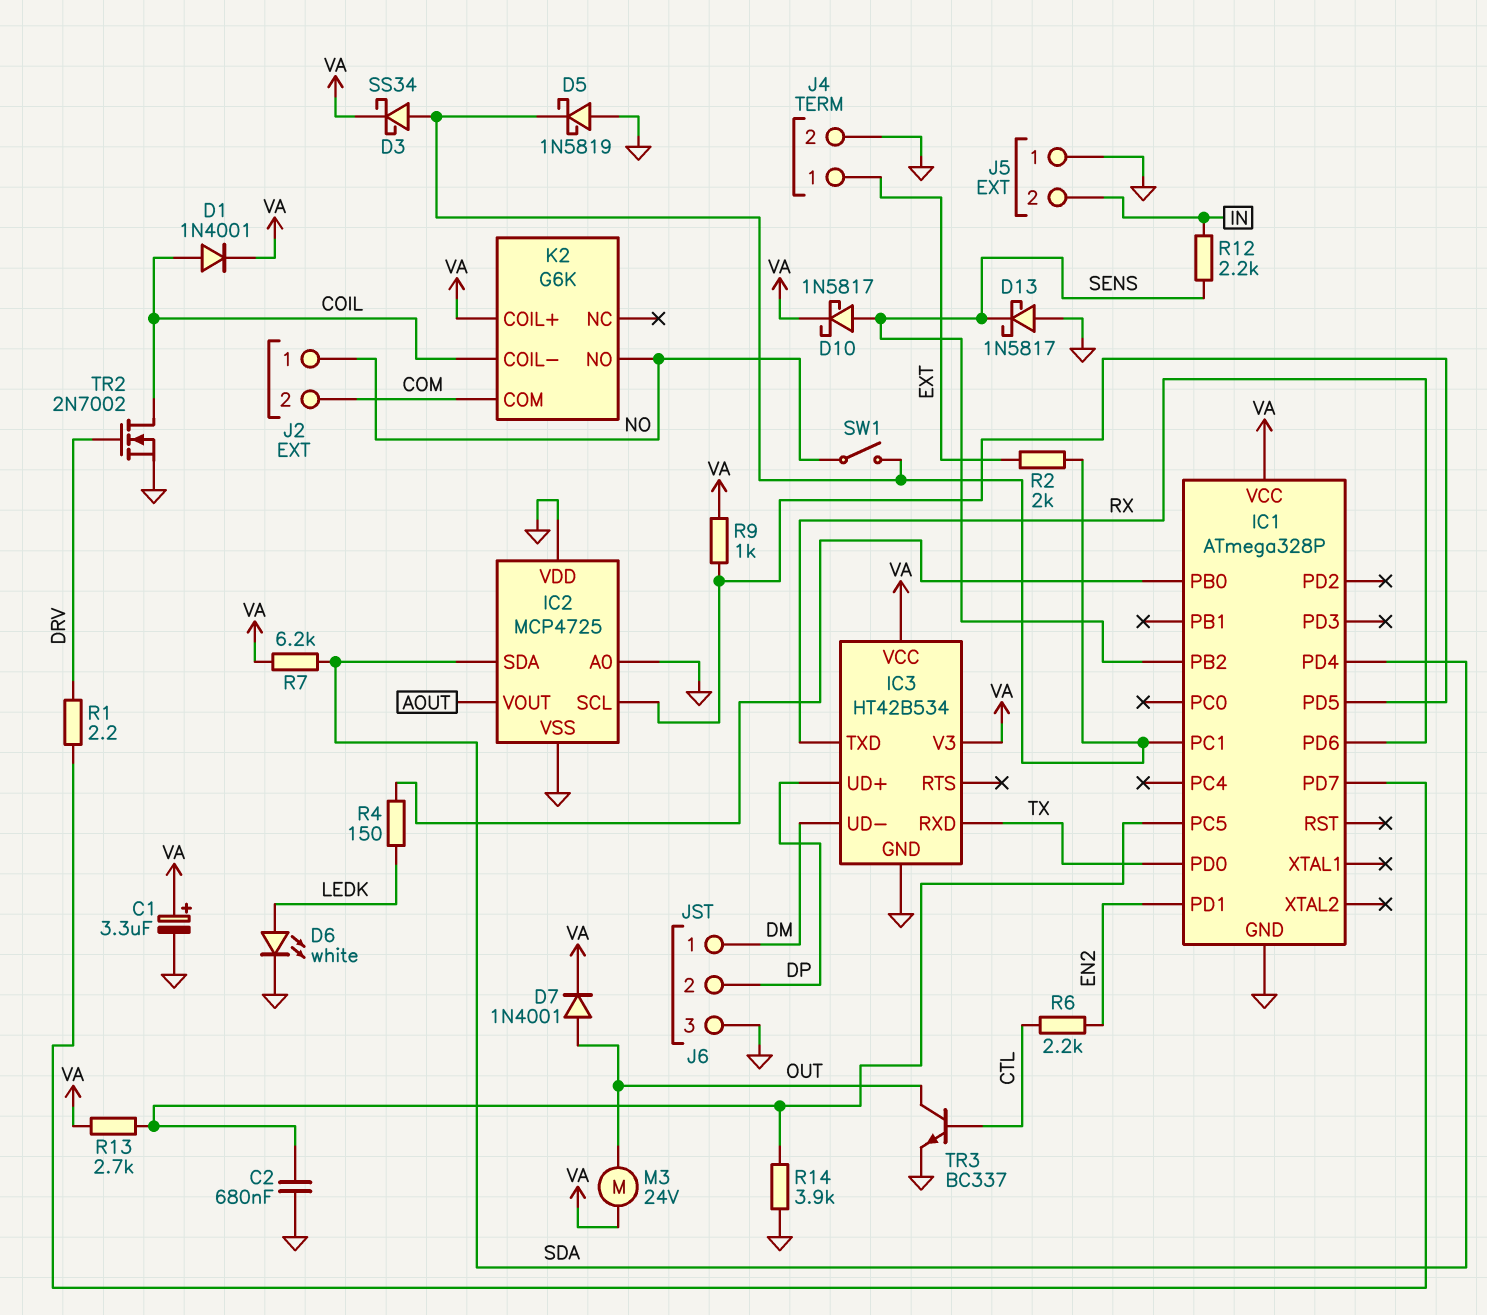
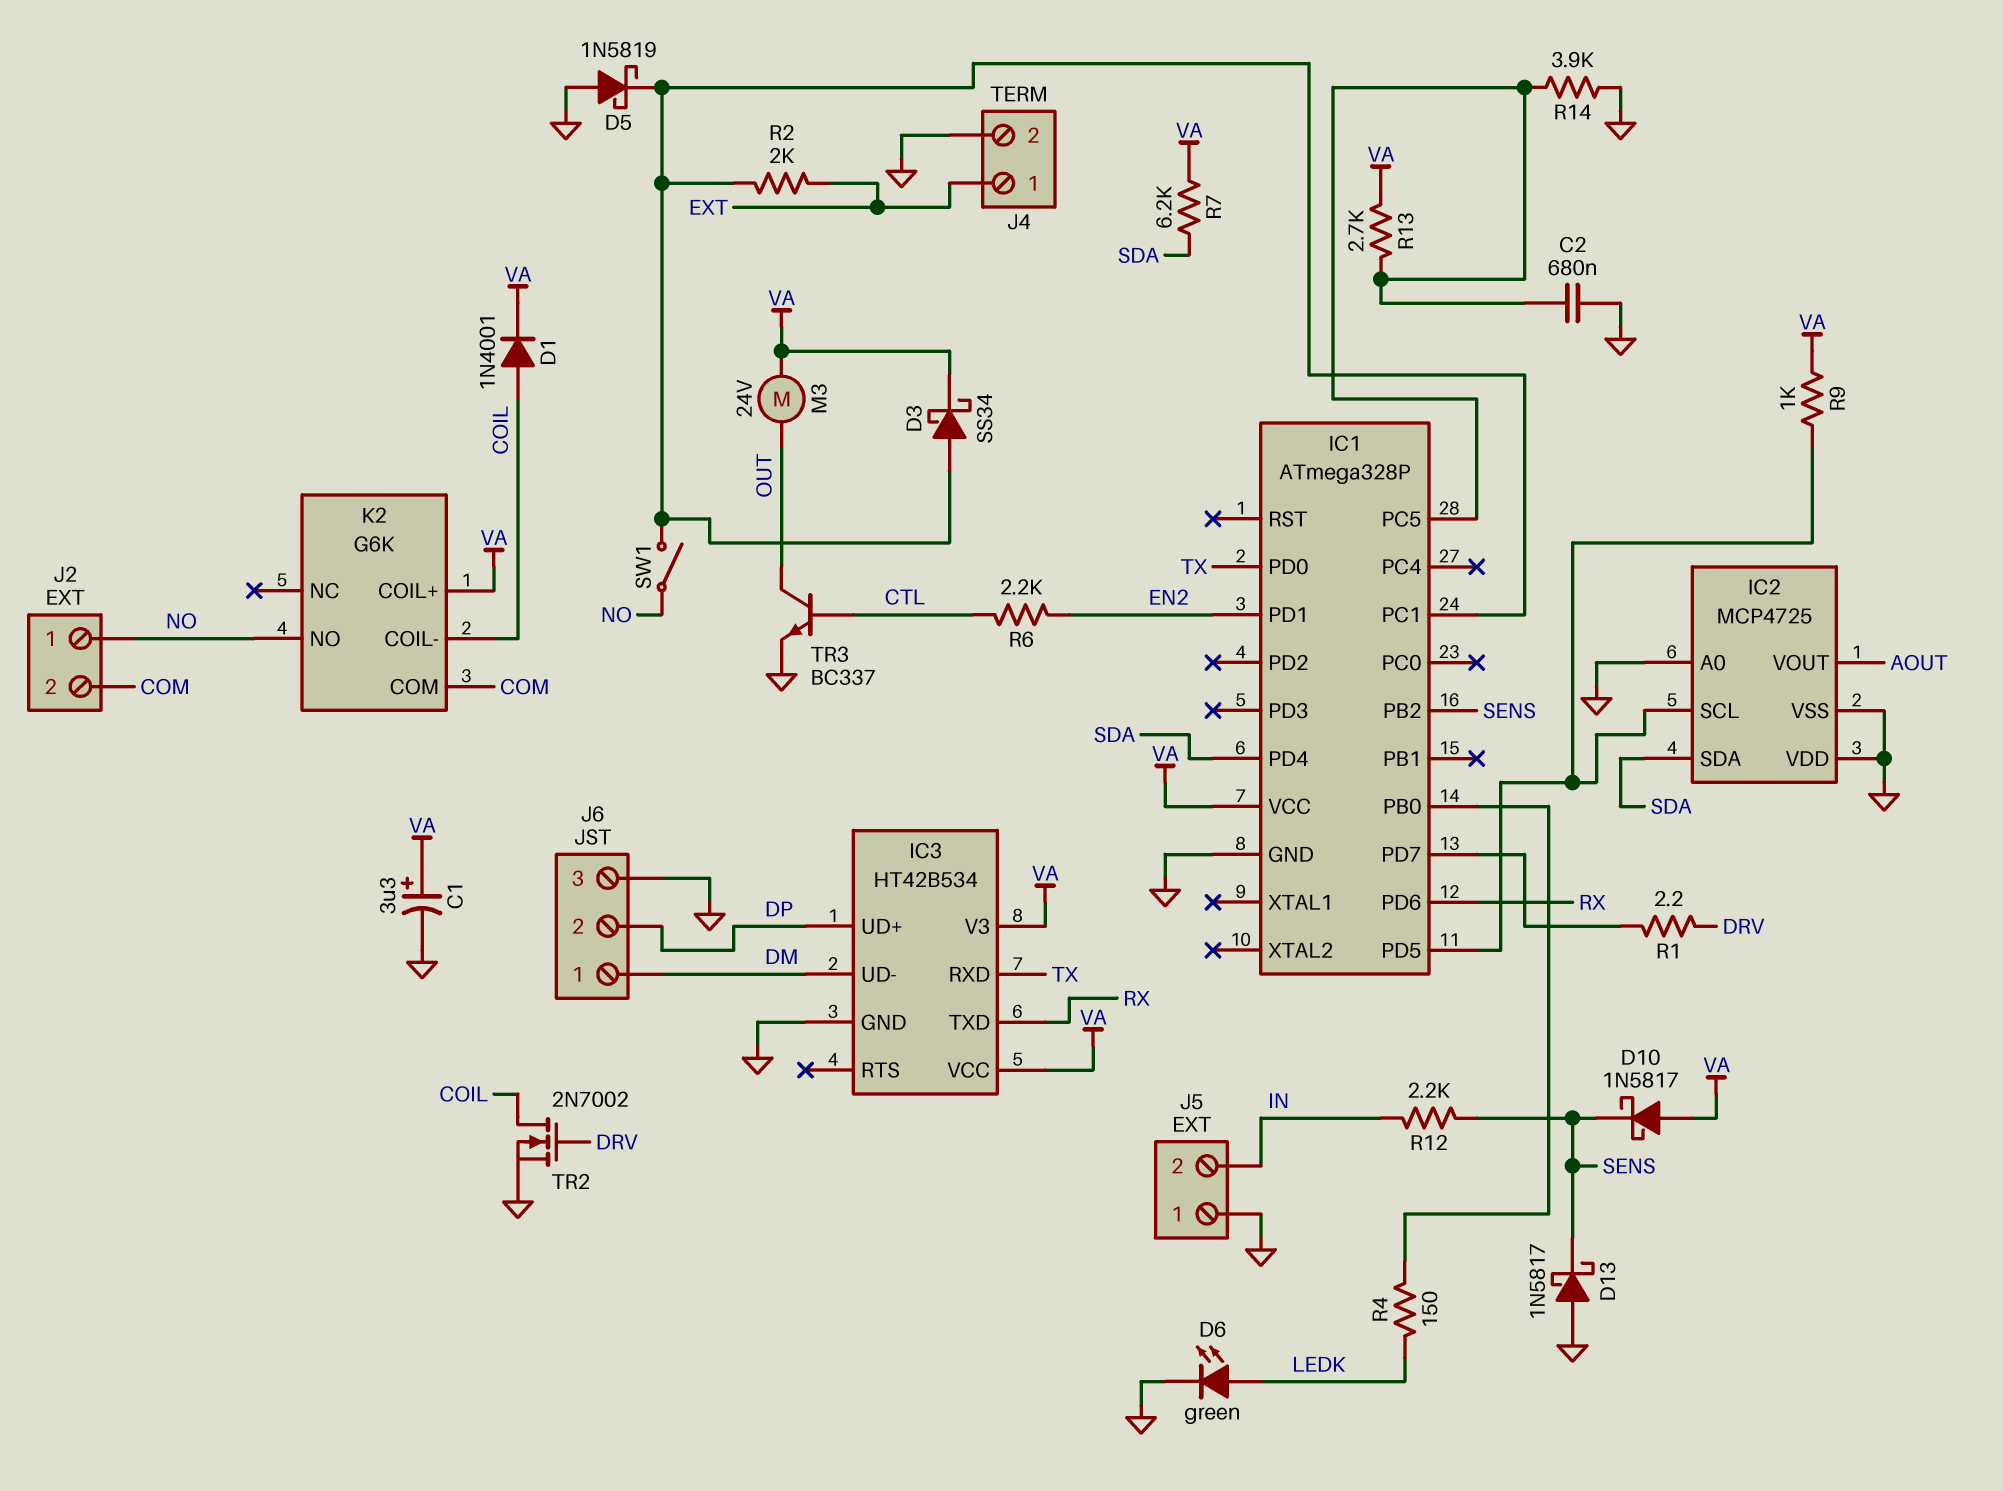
D6: LED white (A LEDK, K GND) -> LED green (A LEDK, K GND)
D7: diode 1N4001 (A OUT, K VA) -> none
D10: schottky 1N5817 (A SENS, K VA) -> schottky 1N5817 (A VA, K SENS)

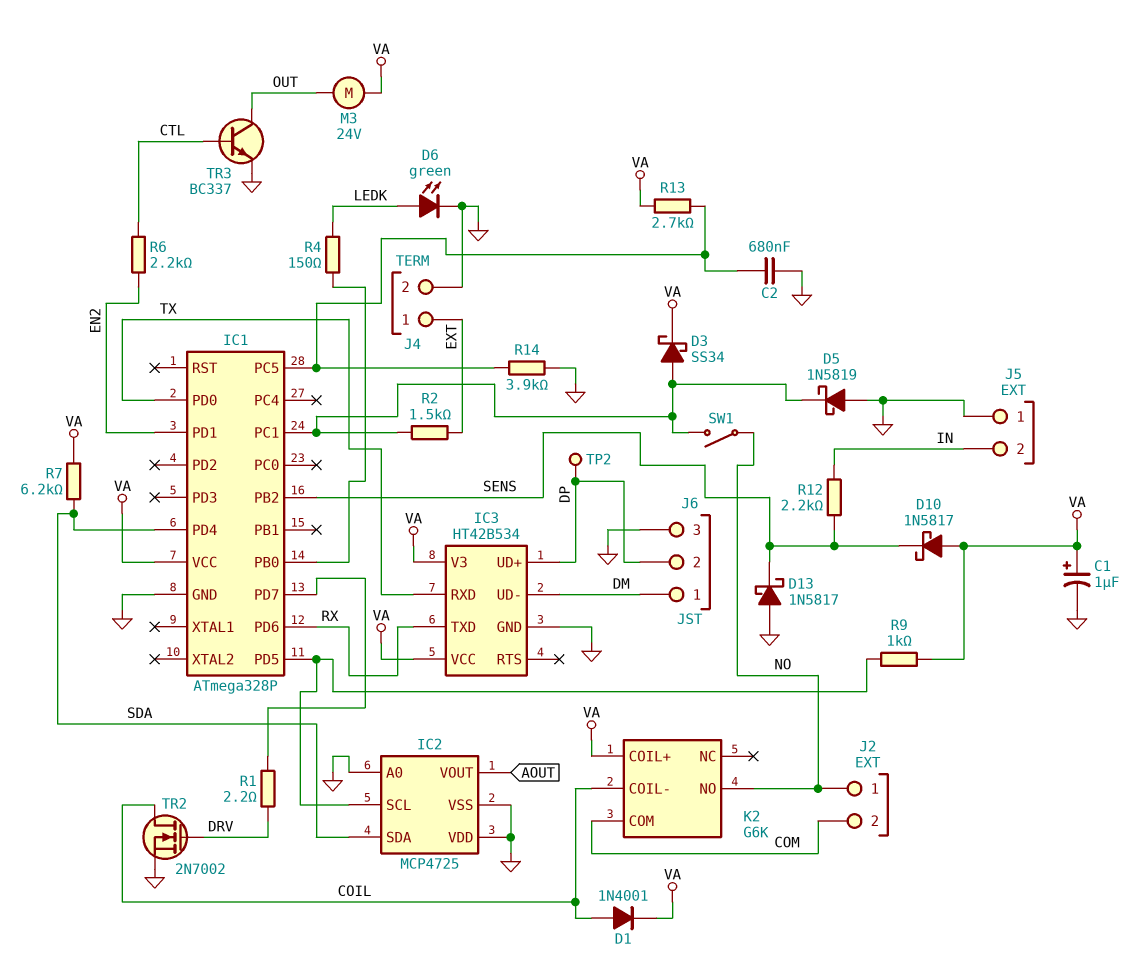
C1: 3.3uF (plus VA, minus GND) -> 1uF (plus VA, minus GND)
R2: 2k (EXT, IC1/PC1) -> 1.5k (EXT, IC1/PC1)
TP2: none -> test point (DP)

